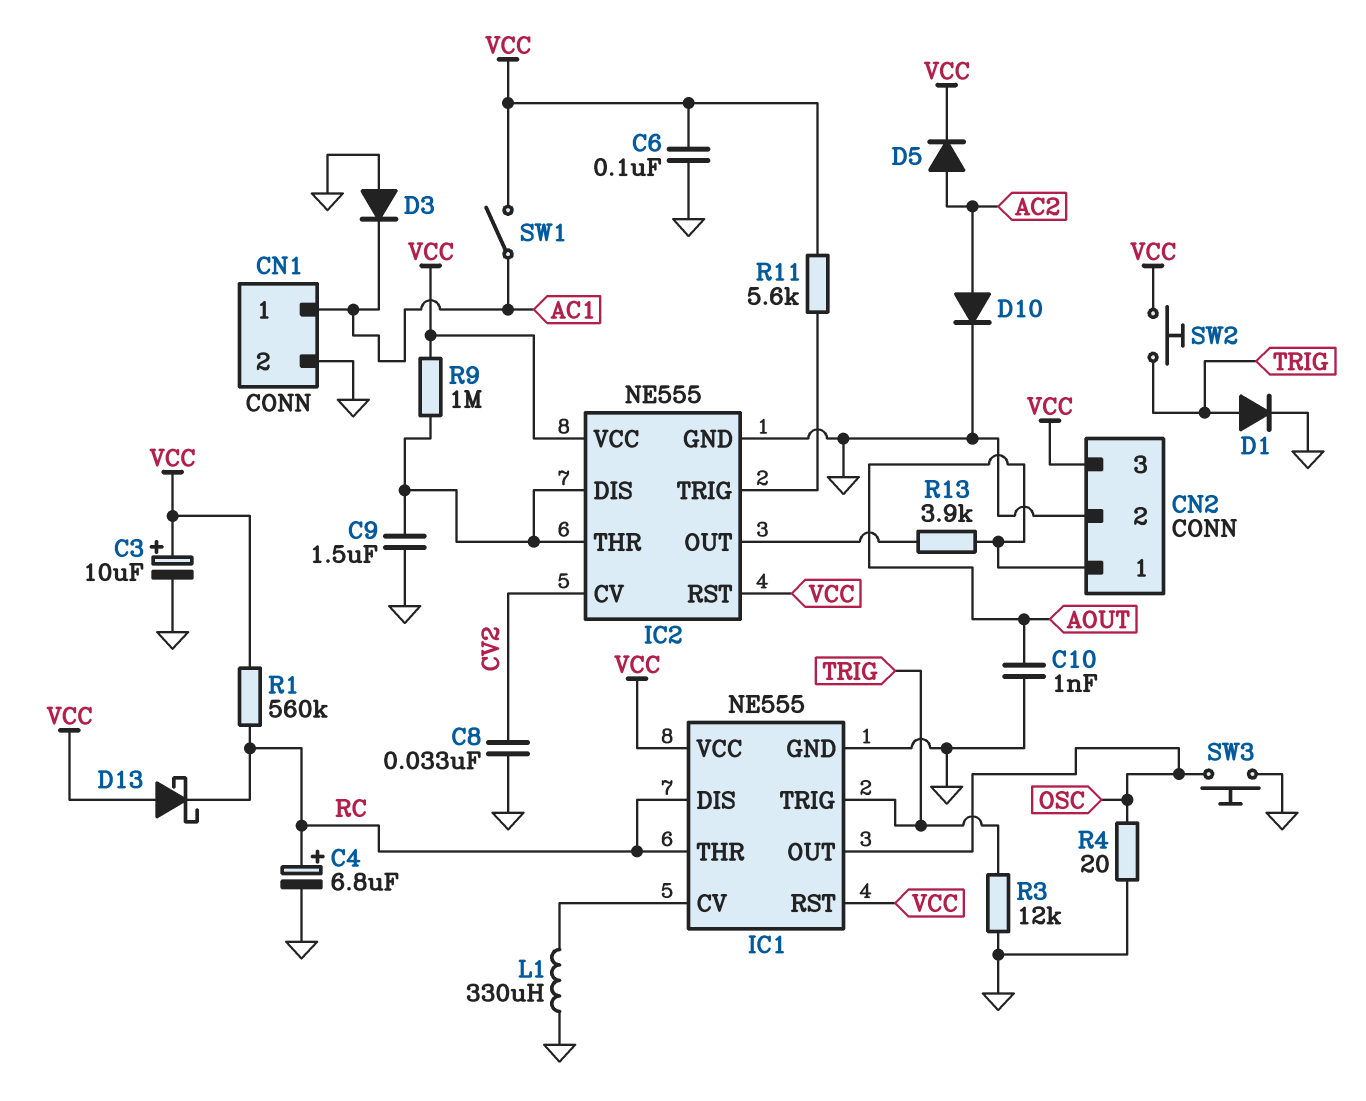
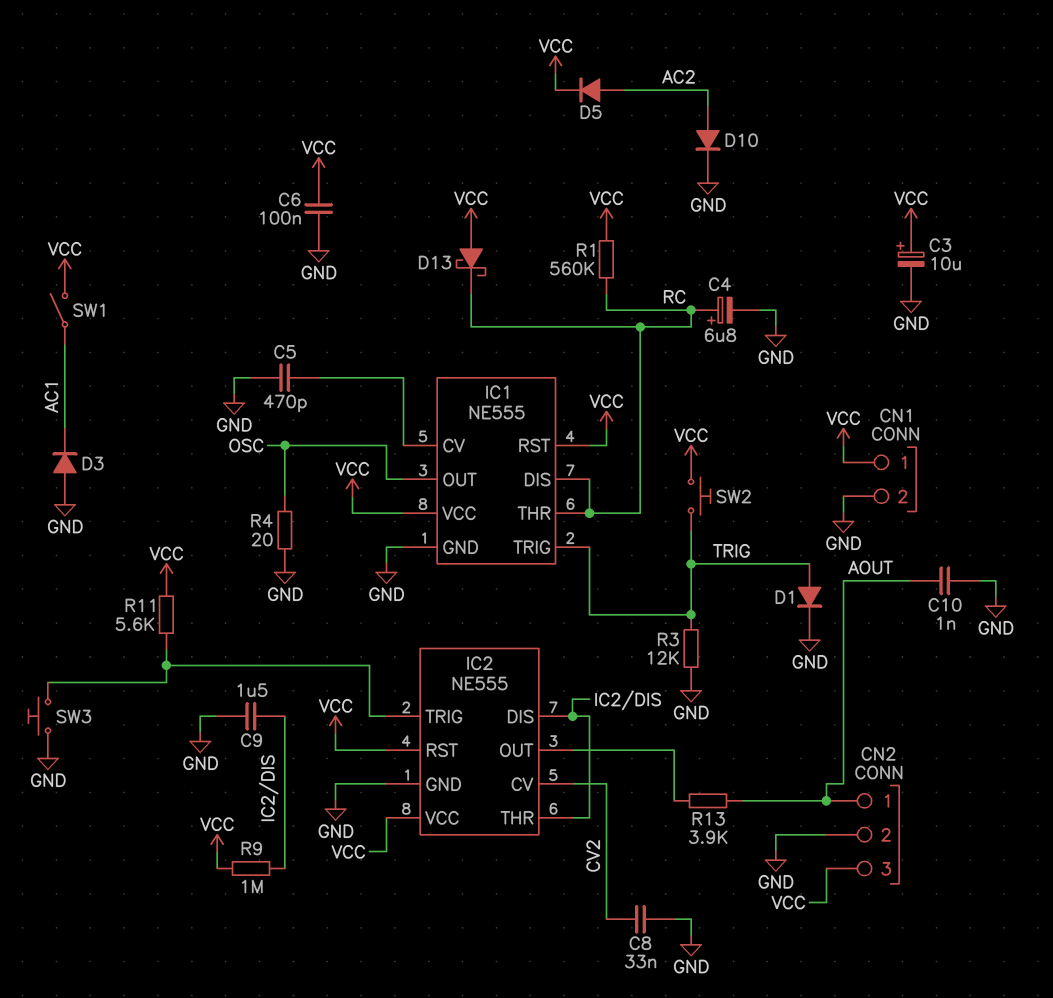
C5: none -> 470pF (GND, IC1/CV)
CN1 pin 1: AC1 -> VCC
L1: 330uH (GND, IC1/CV) -> none
SW3: button (GND, OSC) -> button (GND, IC2/TRIG)

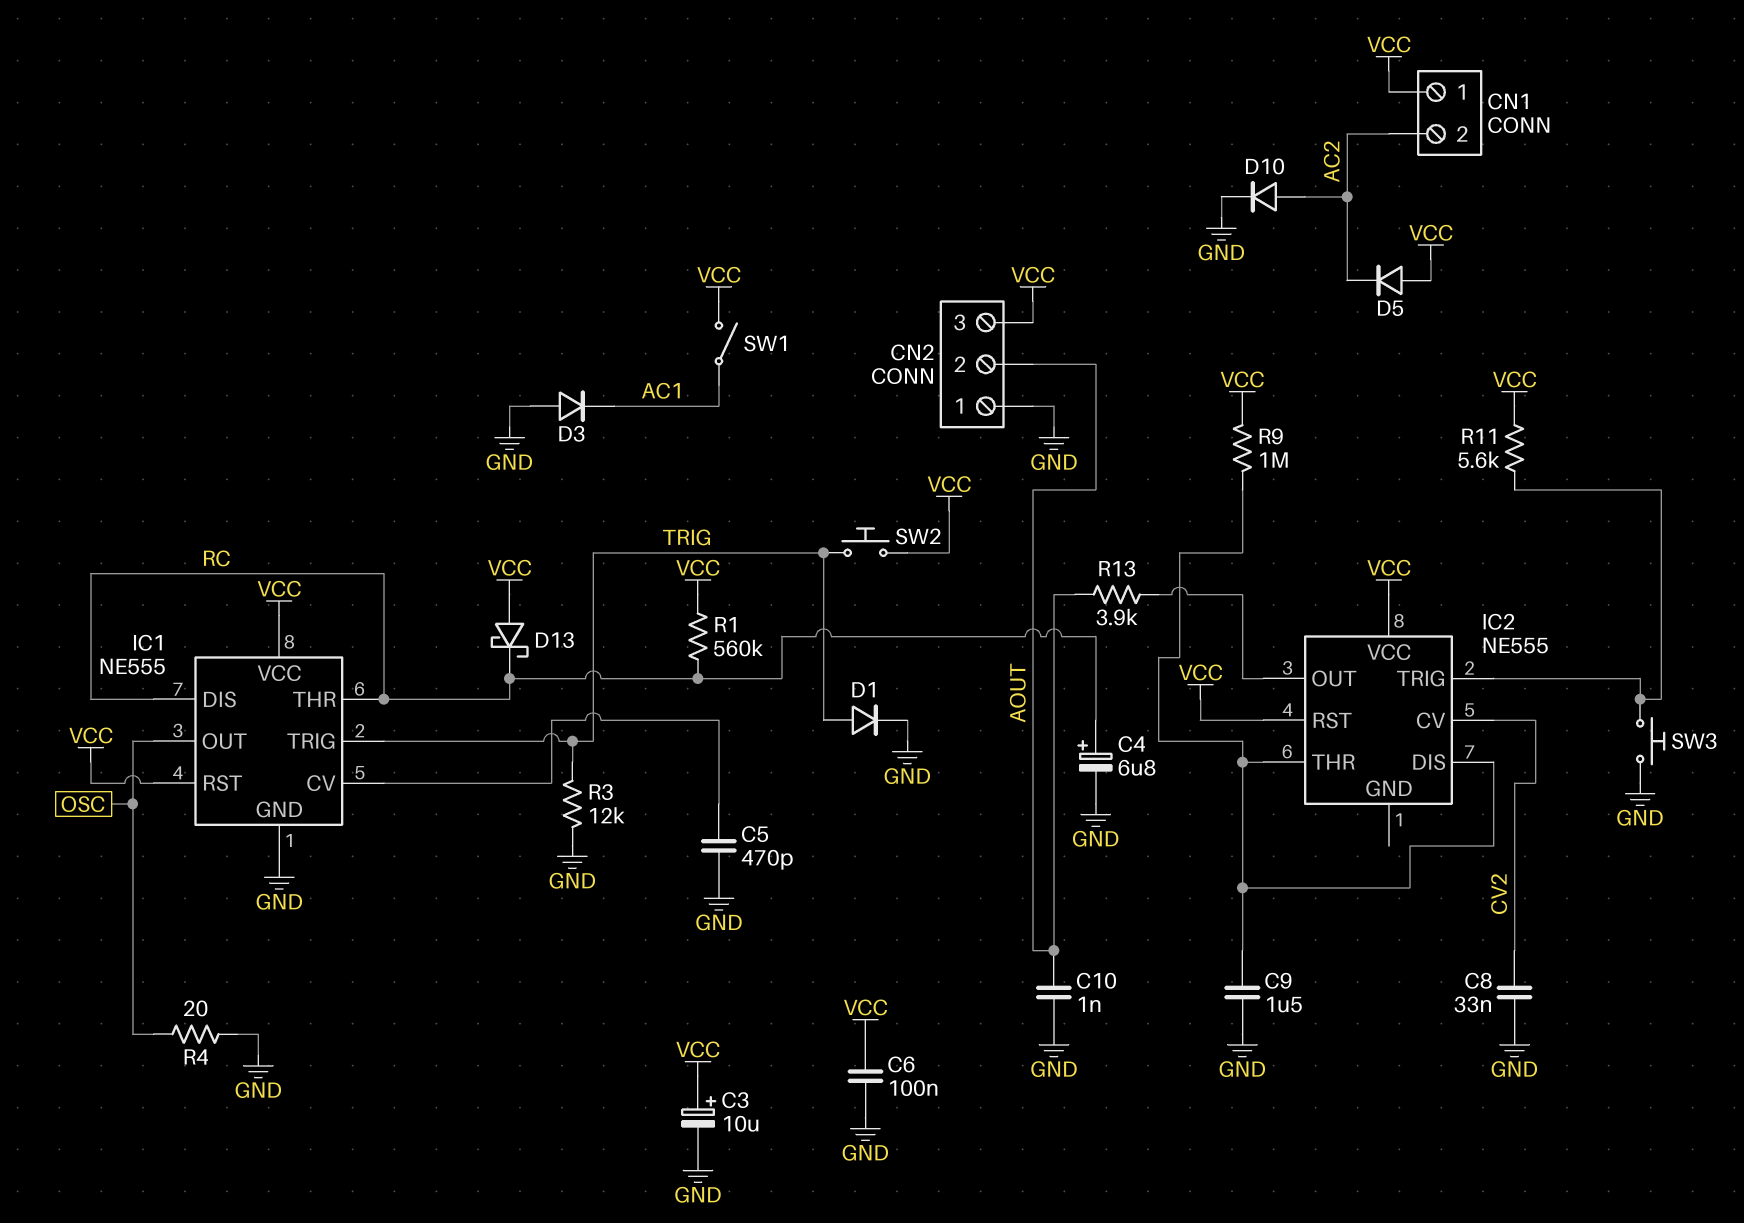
CN1 pin 2: GND -> AC2
CN2 pin 1: AOUT -> GND
CN2 pin 2: GND -> AOUT
D5: diode (A AC2, K VCC) -> diode (A VCC, K AC2)
IC2 pin GND: GND -> none

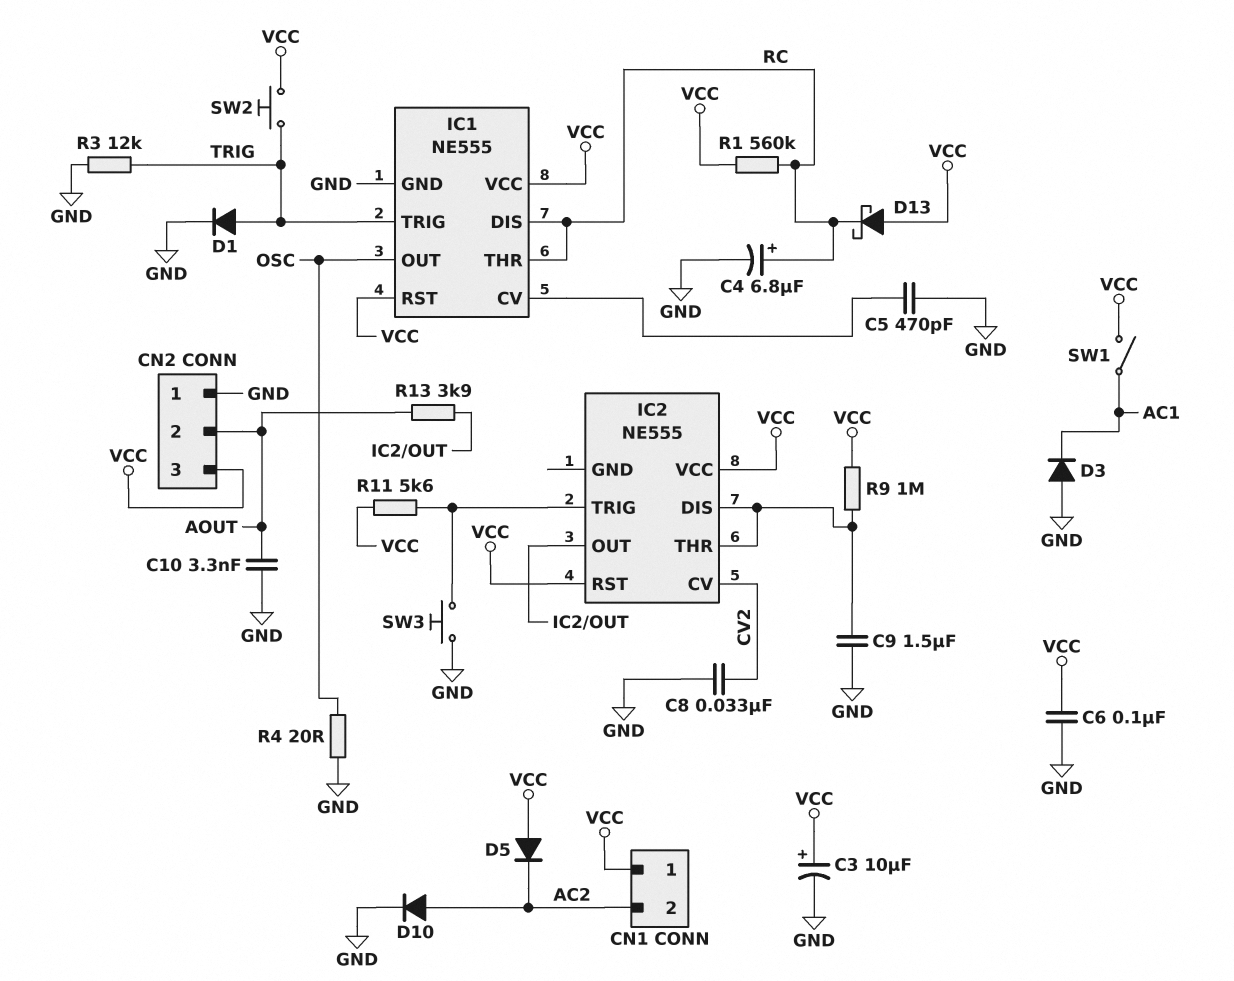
C10: 1nF (AOUT, GND) -> 3.3nF (AOUT, GND)

